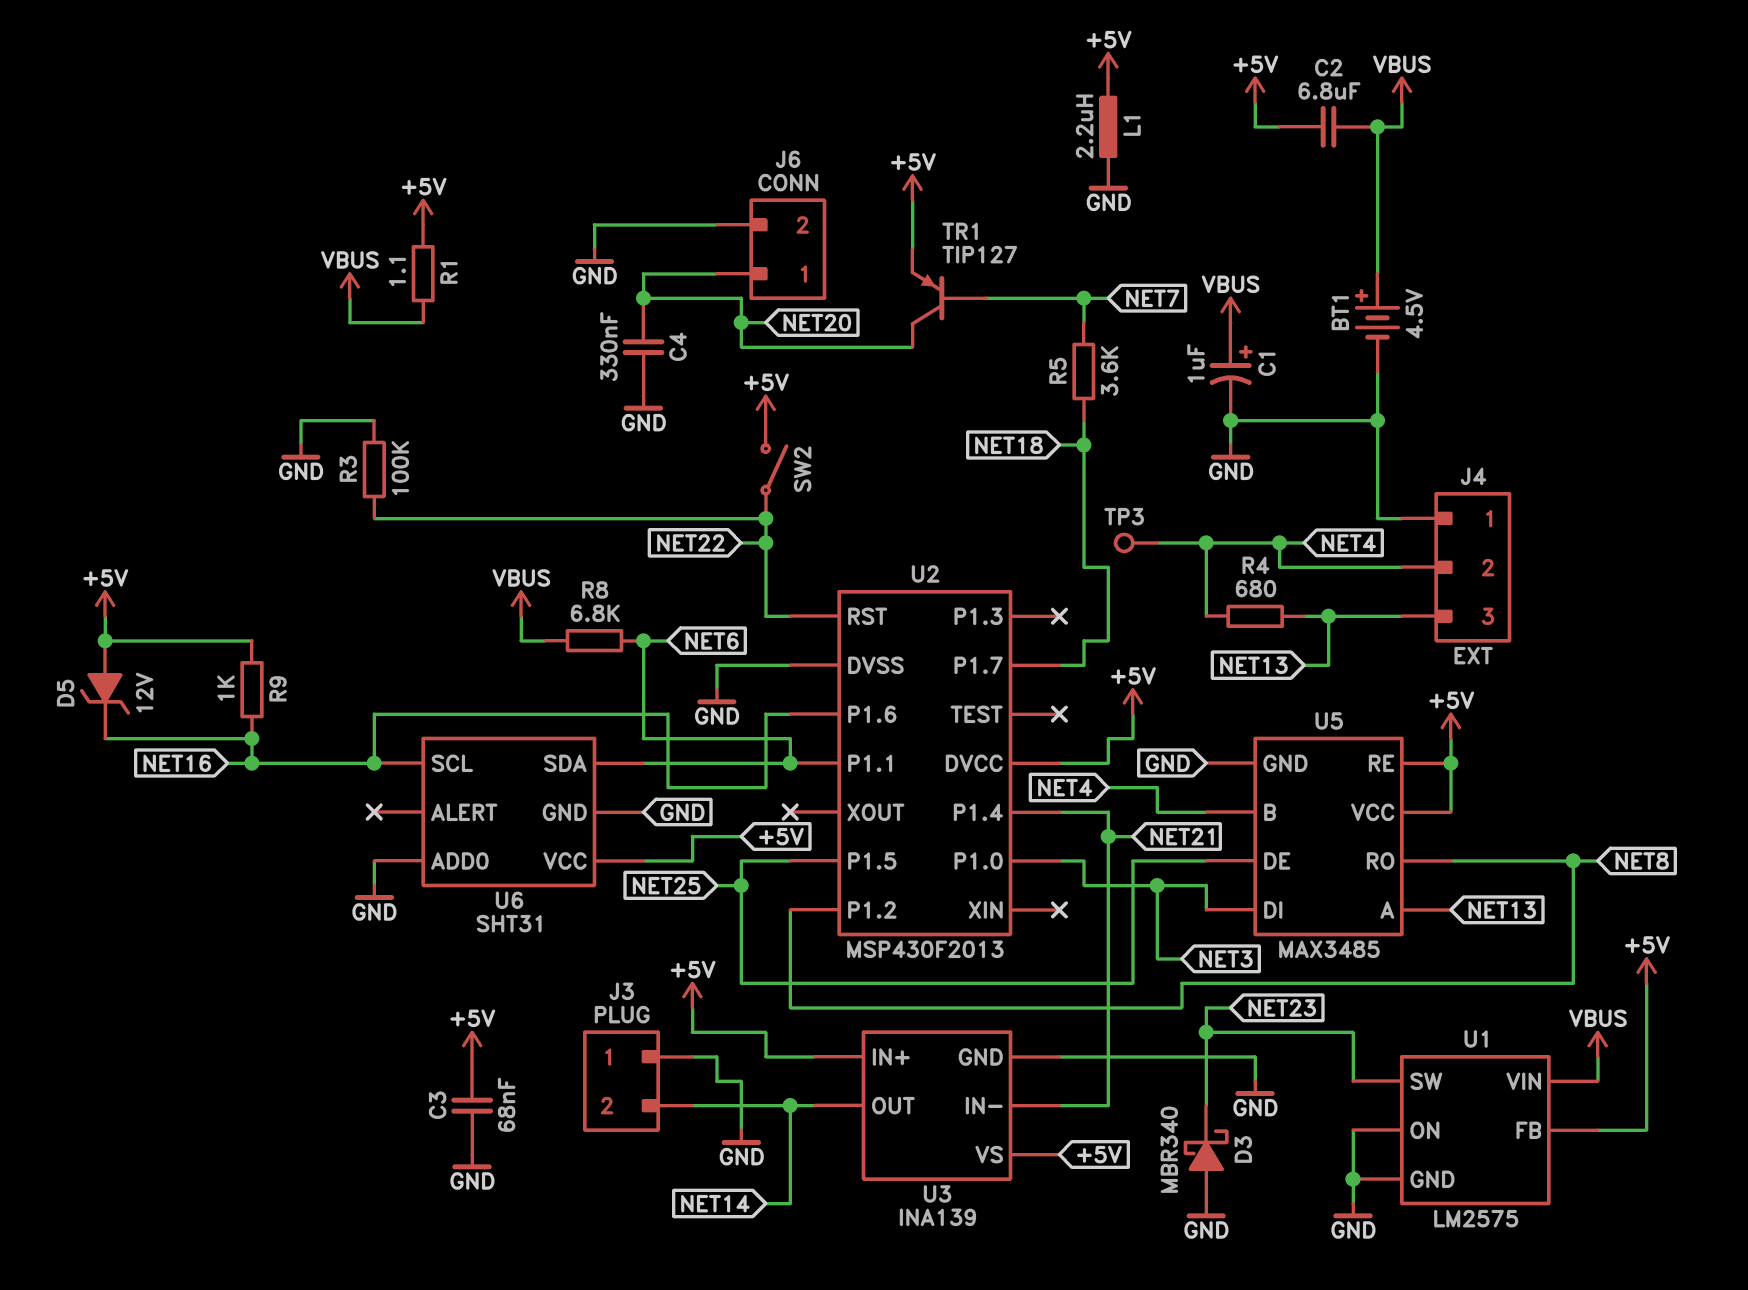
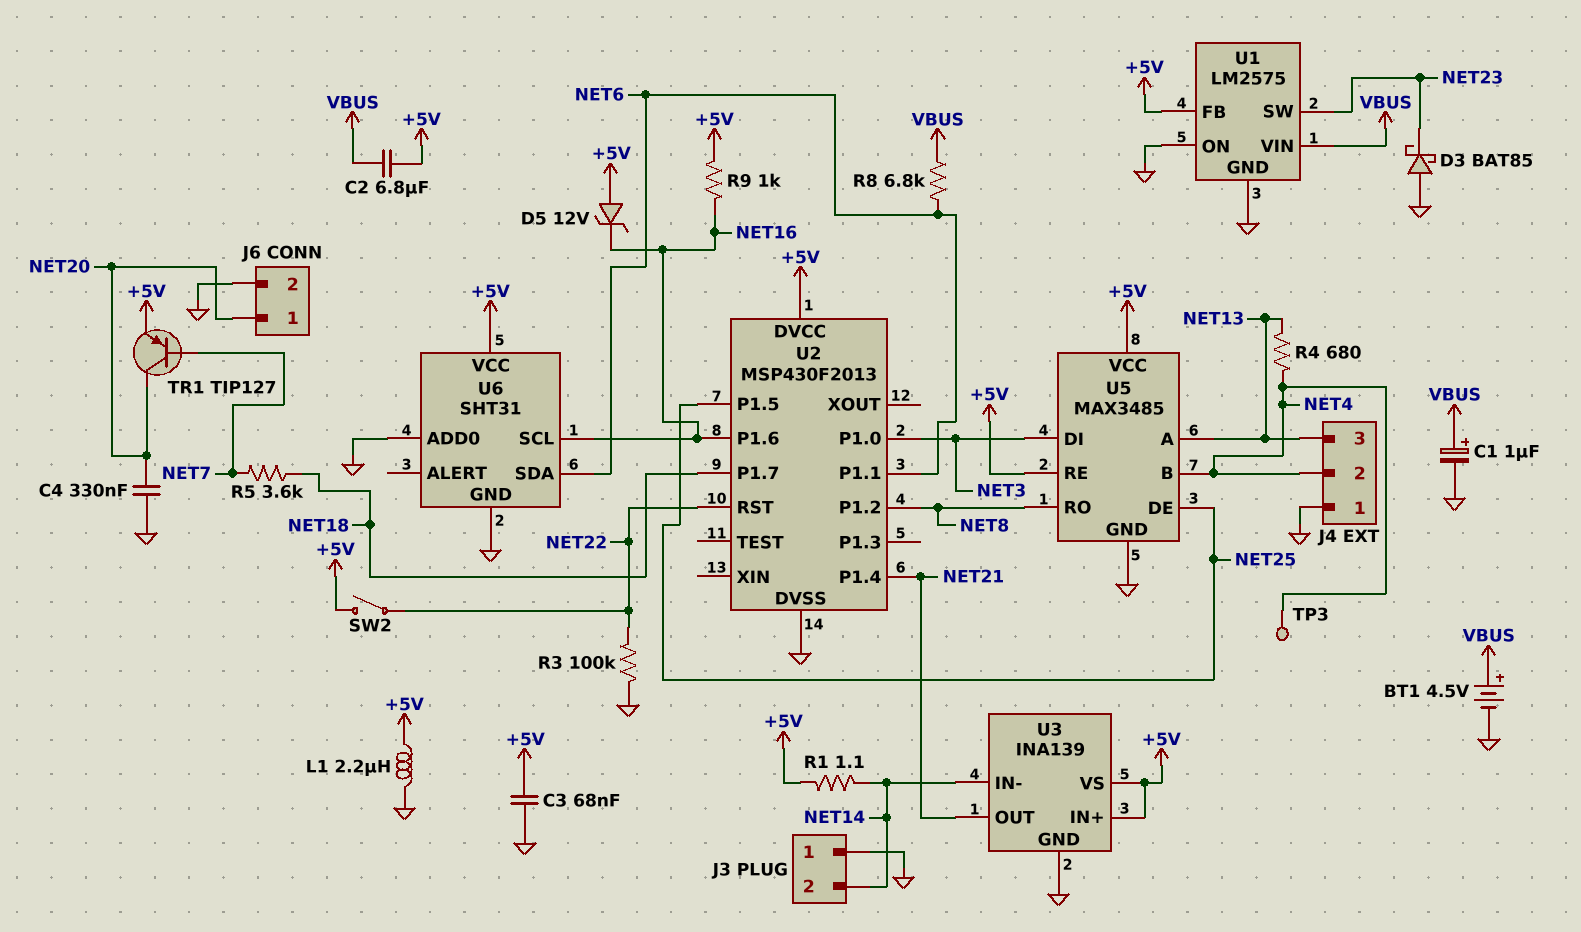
D3: schottky MBR340 (A GND, K NET23) -> schottky BAT85 (A GND, K NET23)
R1: 1.1 (+5V, VBUS) -> 1.1 (+5V, NET14)
U3 pin IN-: NET21 -> NET14
U3 pin OUT: NET14 -> NET21

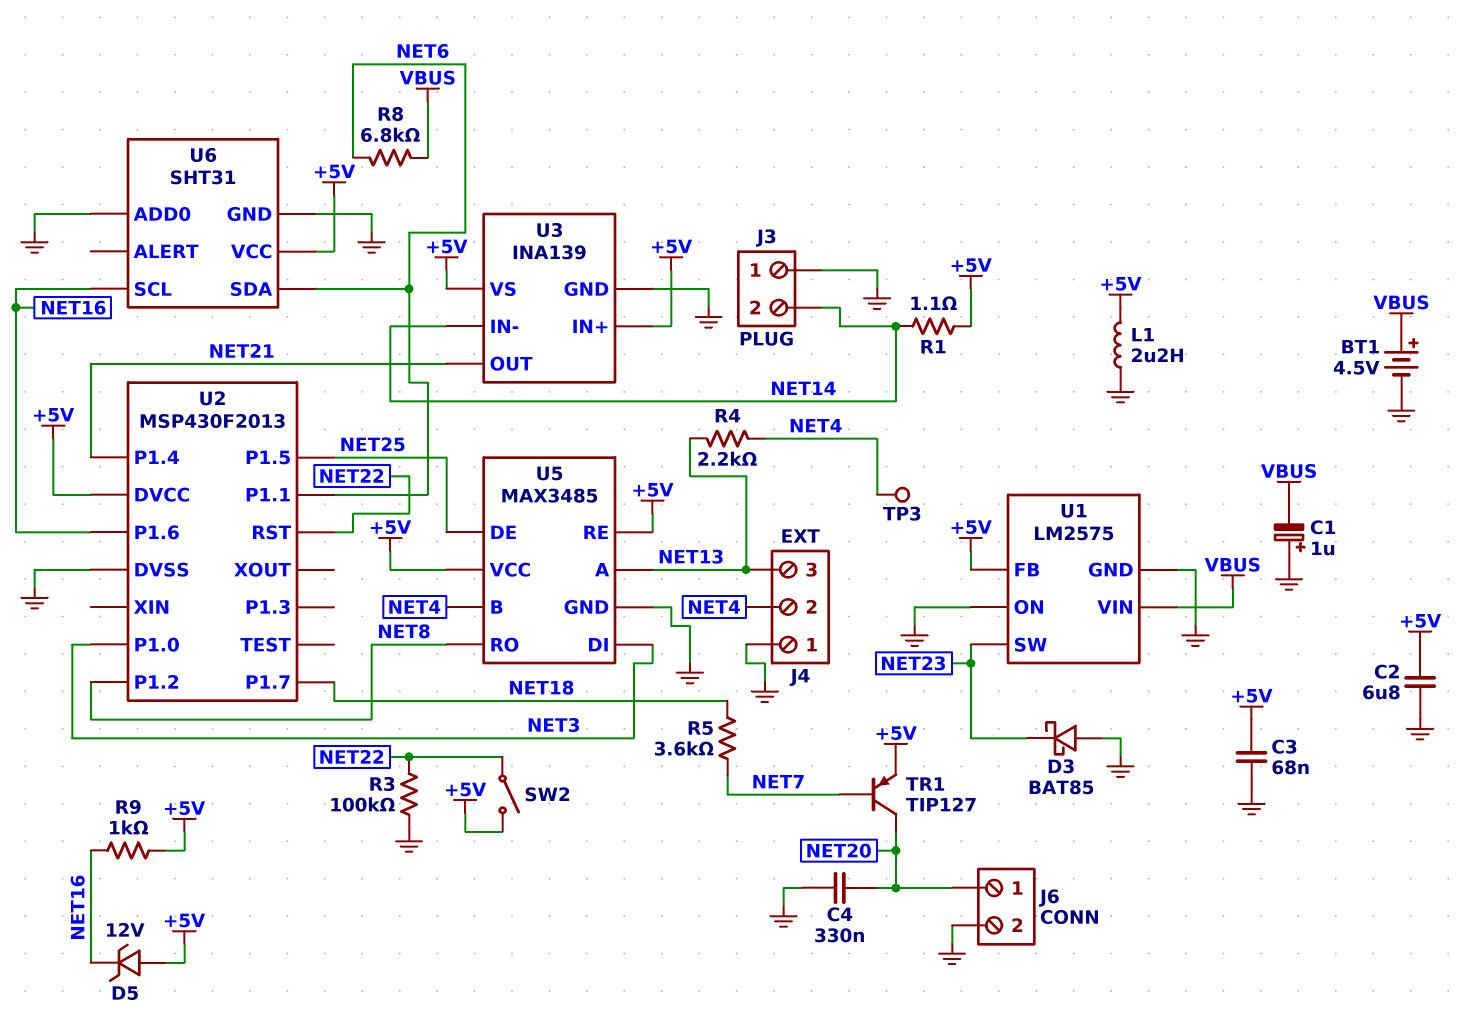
C1: 1uF (plus VBUS, minus GND) -> 1uF (plus GND, minus VBUS)
C2: 6.8uF (+5V, VBUS) -> 6.8uF (+5V, GND)
R4: 680 (NET4, NET13) -> 2.2k (NET4, NET13)

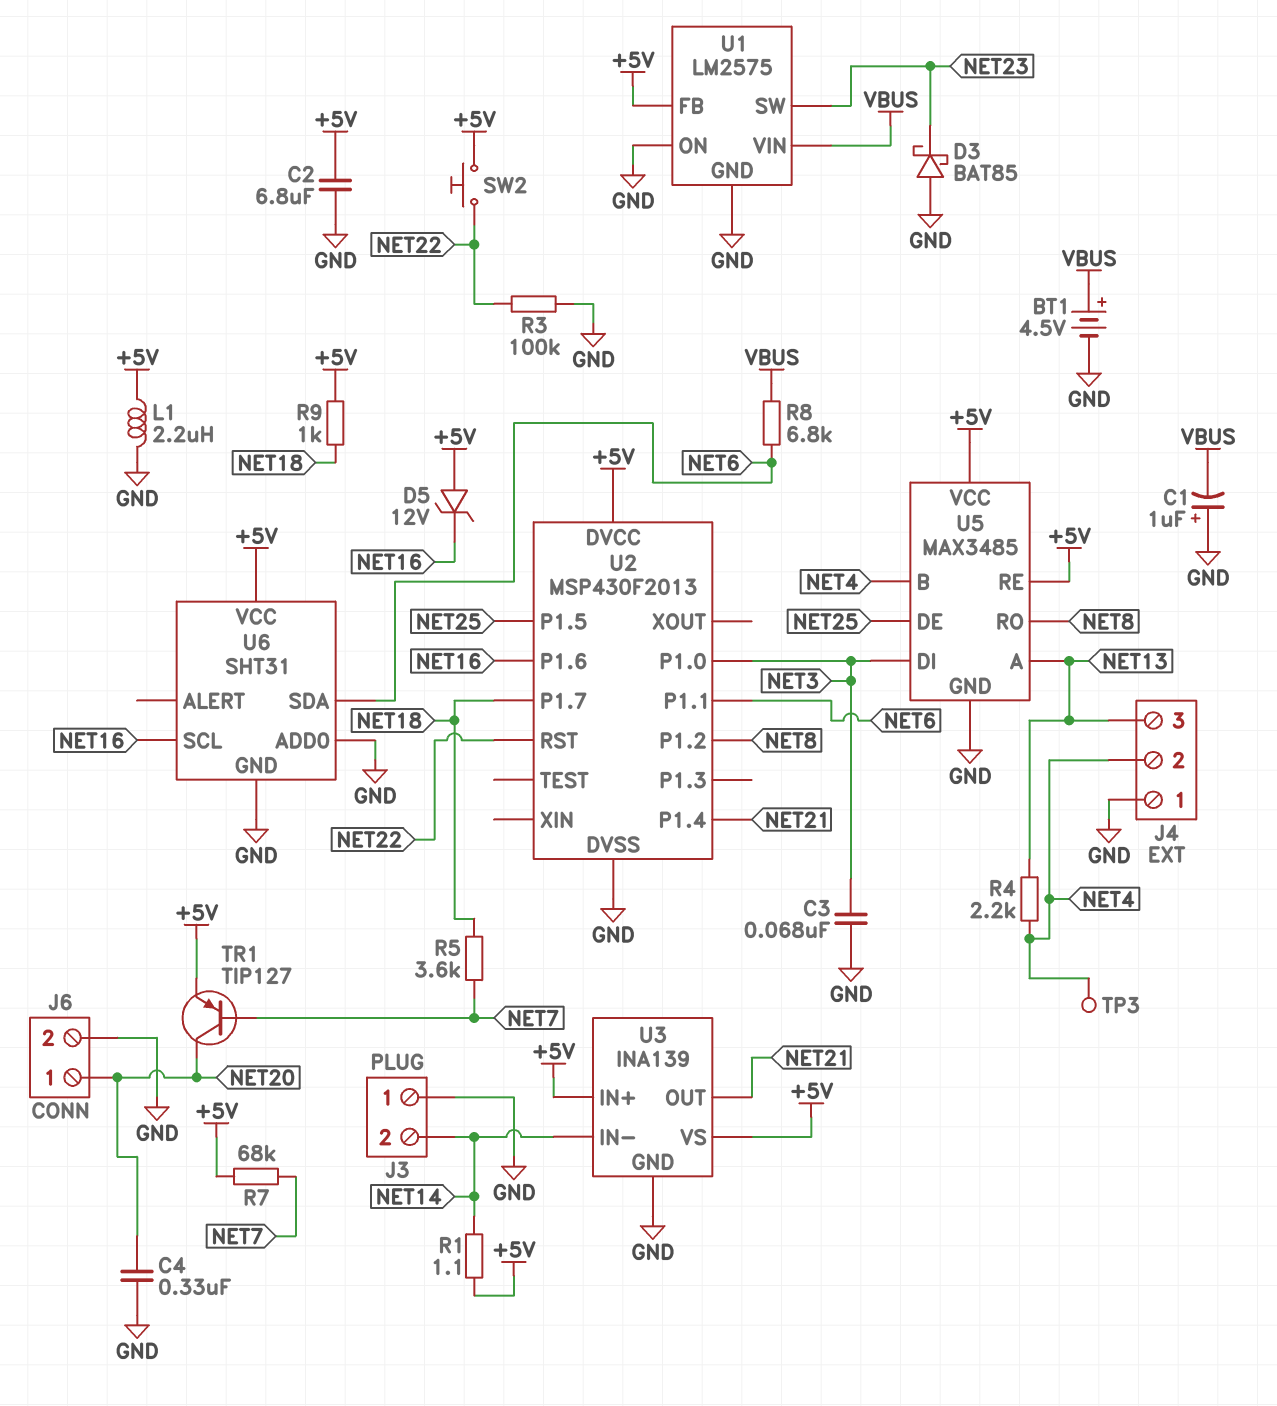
C3: 68nF (+5V, GND) -> 68nF (GND, NET3)
R7: none -> 68k (+5V, NET7)
R9: 1k (+5V, NET16) -> 1k (+5V, NET18)
SW2: switch (+5V, NET22) -> button (+5V, NET22)

